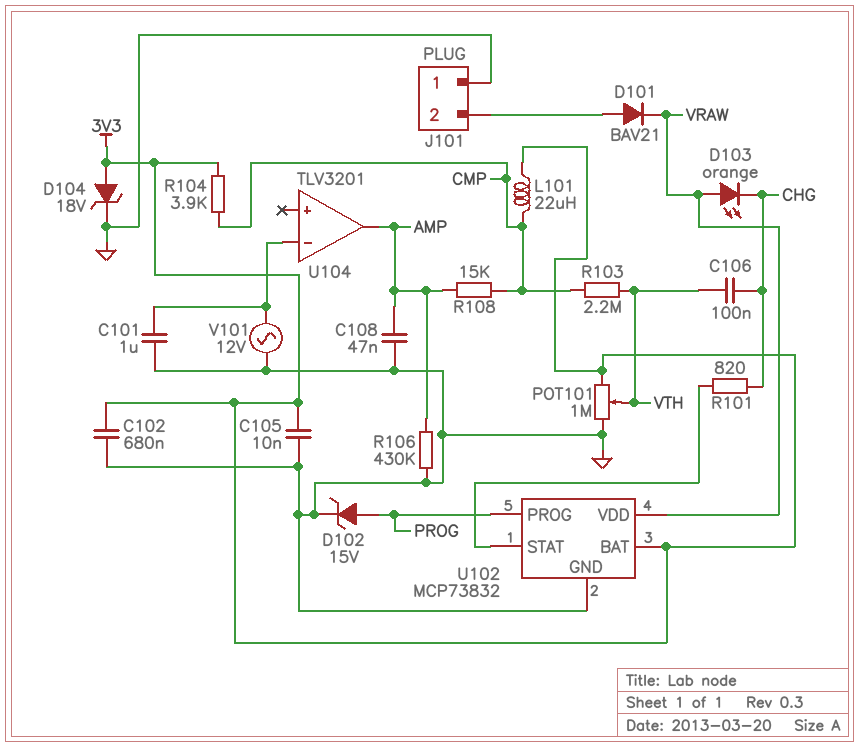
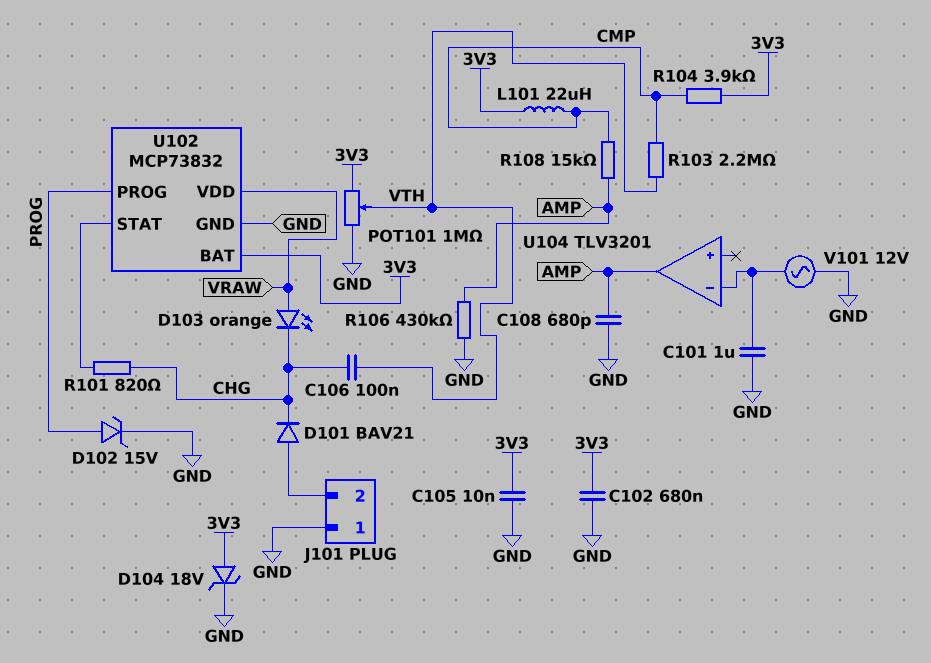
C108: 47nF (AMP, GND) -> 680pF (AMP, GND)
D101: diode BAV21 (A J101/2, K VRAW) -> diode BAV21 (A J101/2, K CHG)

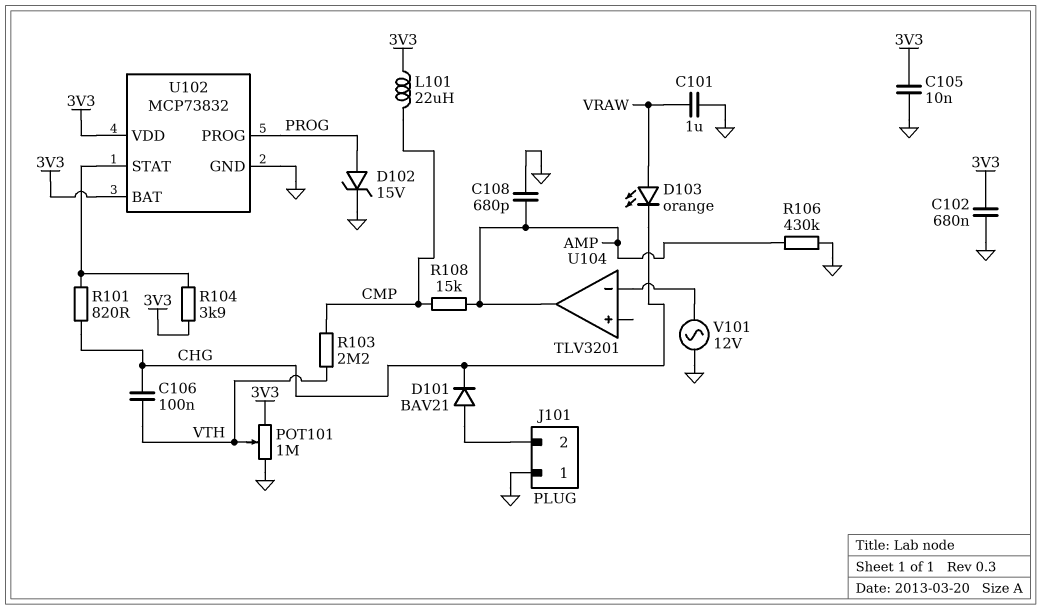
C101: 1uF (GND, U104/in-) -> 1uF (GND, VRAW)
D104: zener 18V (A 3V3, K GND) -> none
R104: 3.9k (3V3, CMP) -> 3.9k (3V3, U102/STAT)
U102 pin VDD: VRAW -> 3V3

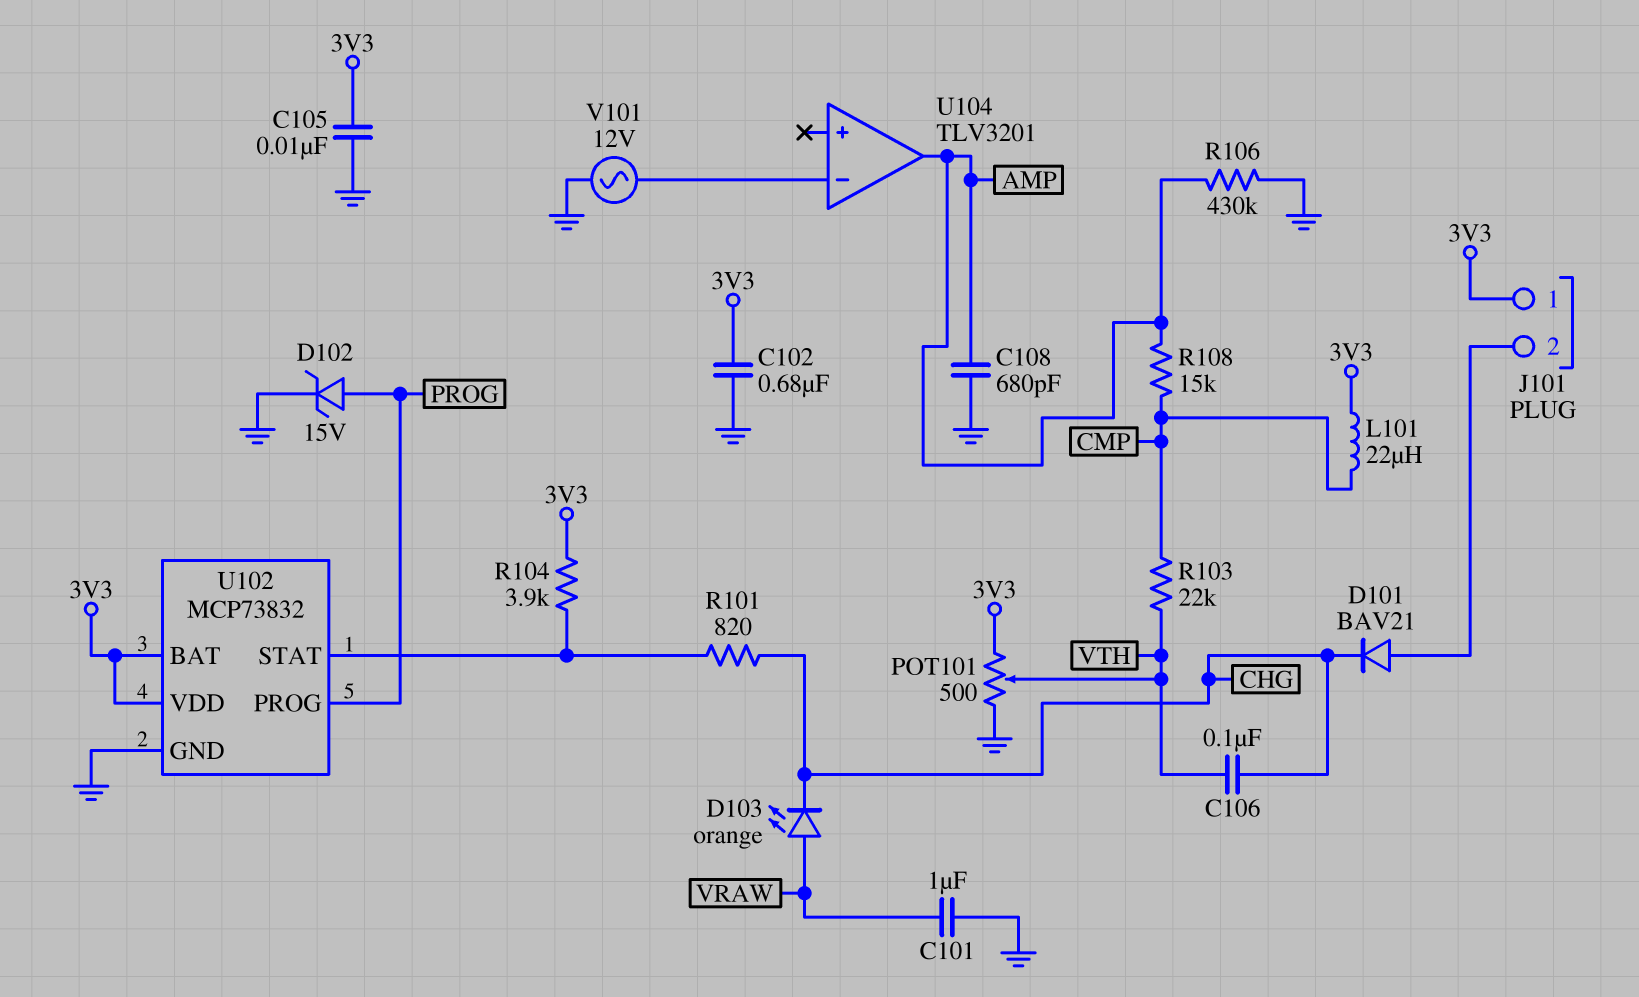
J101 pin 1: GND -> 3V3
POT101: 1M (3V3, GND, wiper VTH) -> 500 (3V3, GND, wiper VTH)
R103: 2.2M (CMP, VTH) -> 22k (CMP, VTH)

